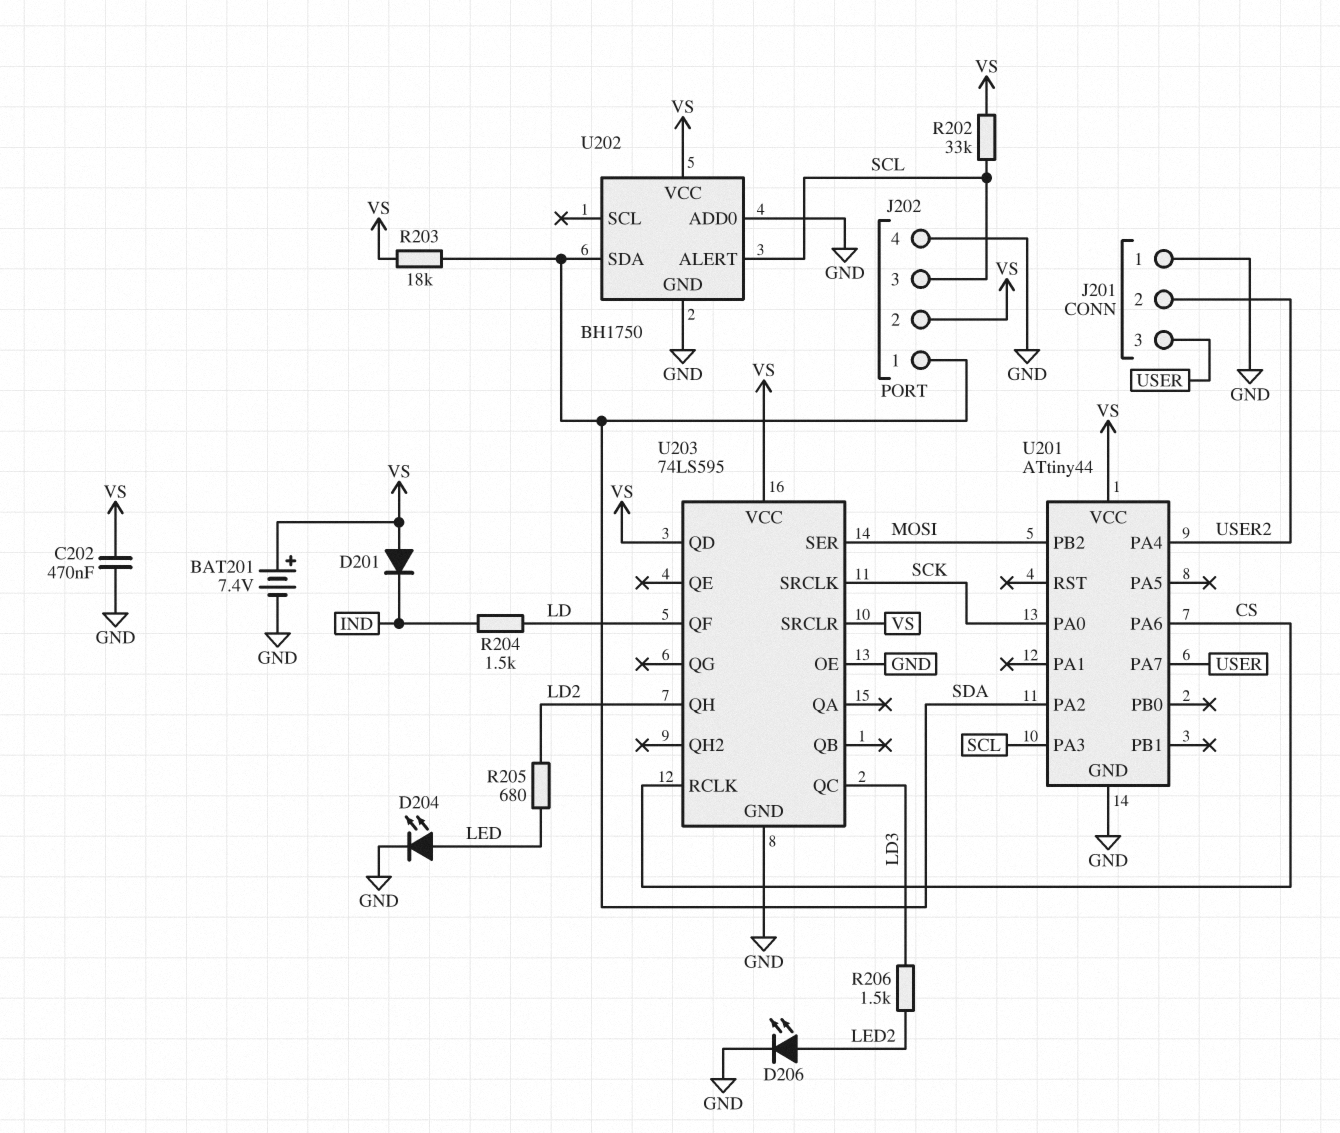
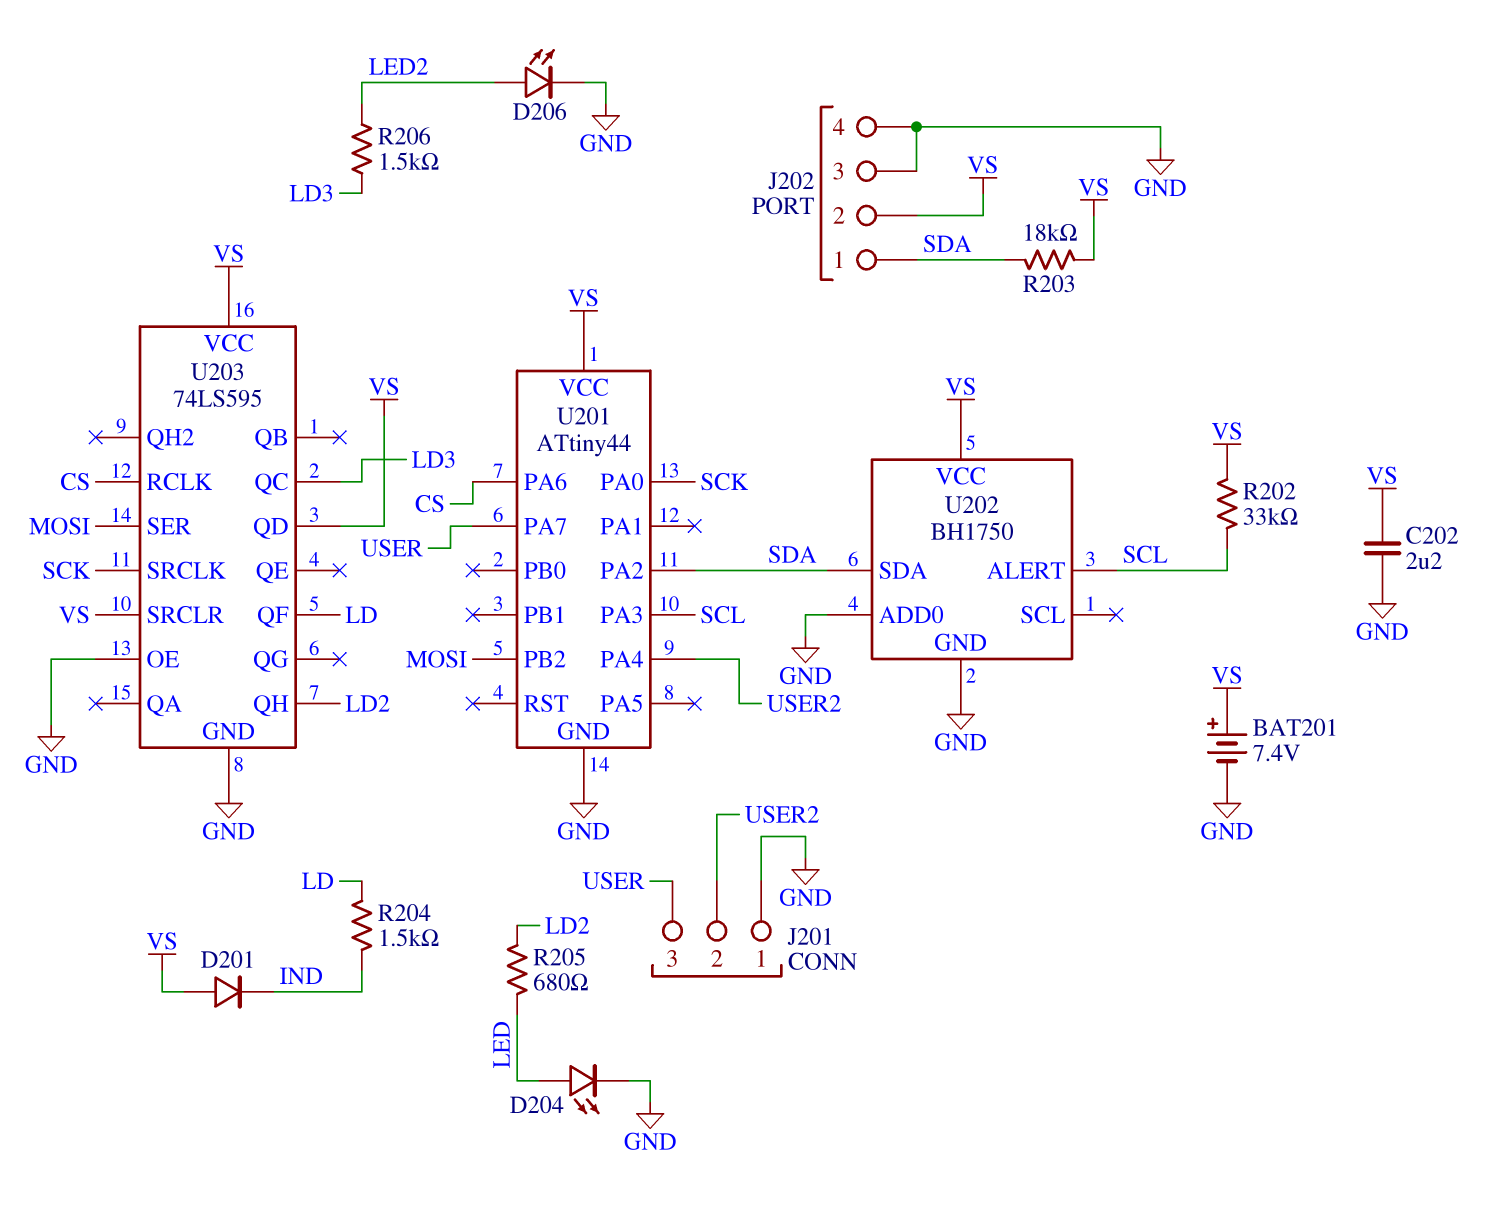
C202: 470nF (GND, VS) -> 2.2uF (GND, VS)
J202 pin 3: SCL -> GND

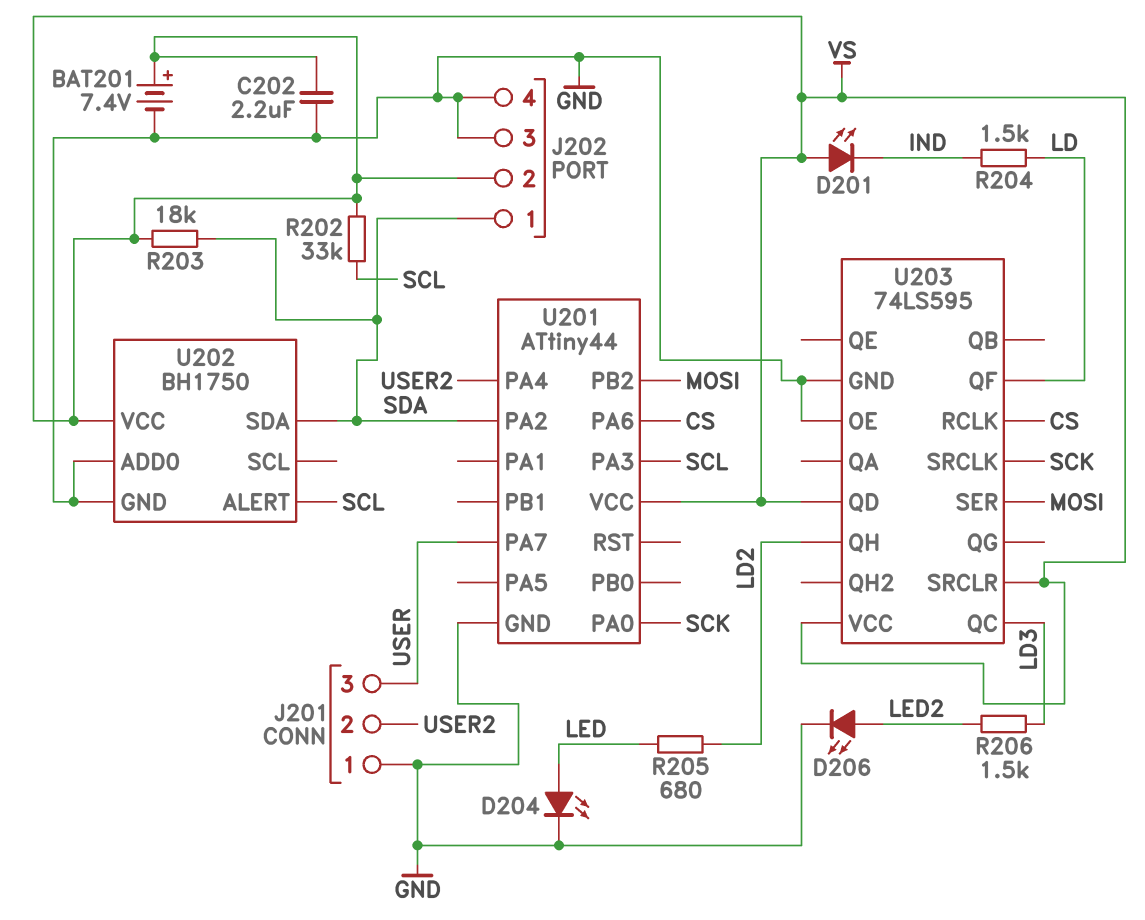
D201: diode (A VS, K IND) -> LED (A VS, K IND)

